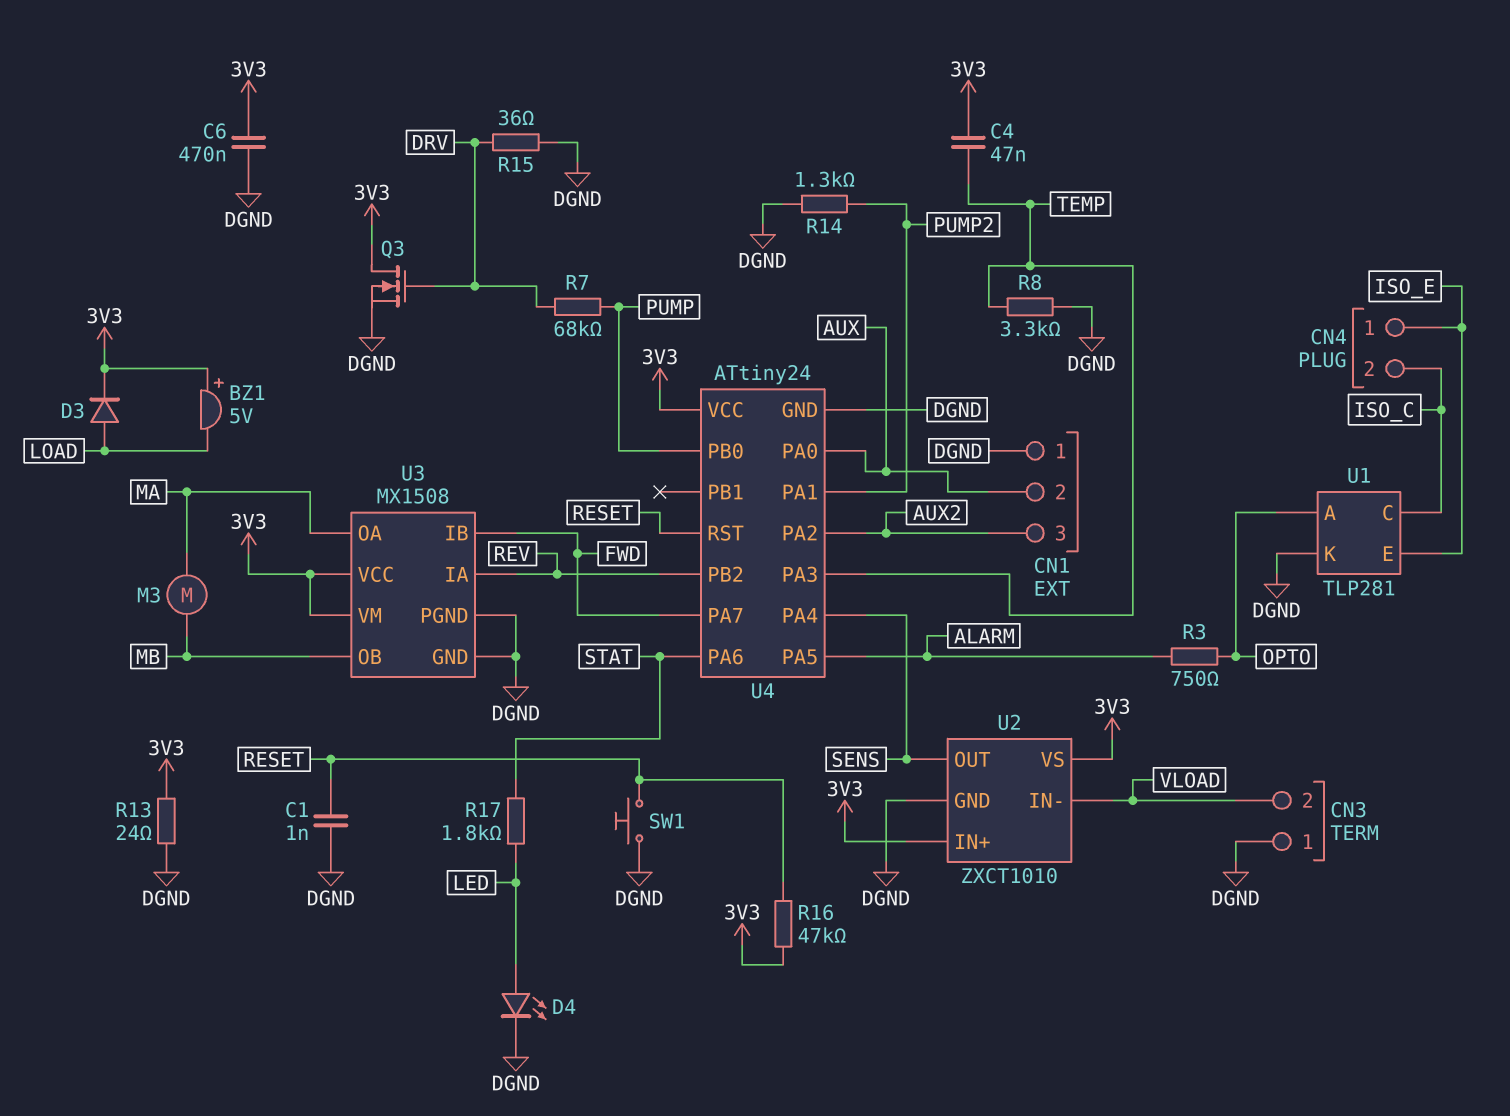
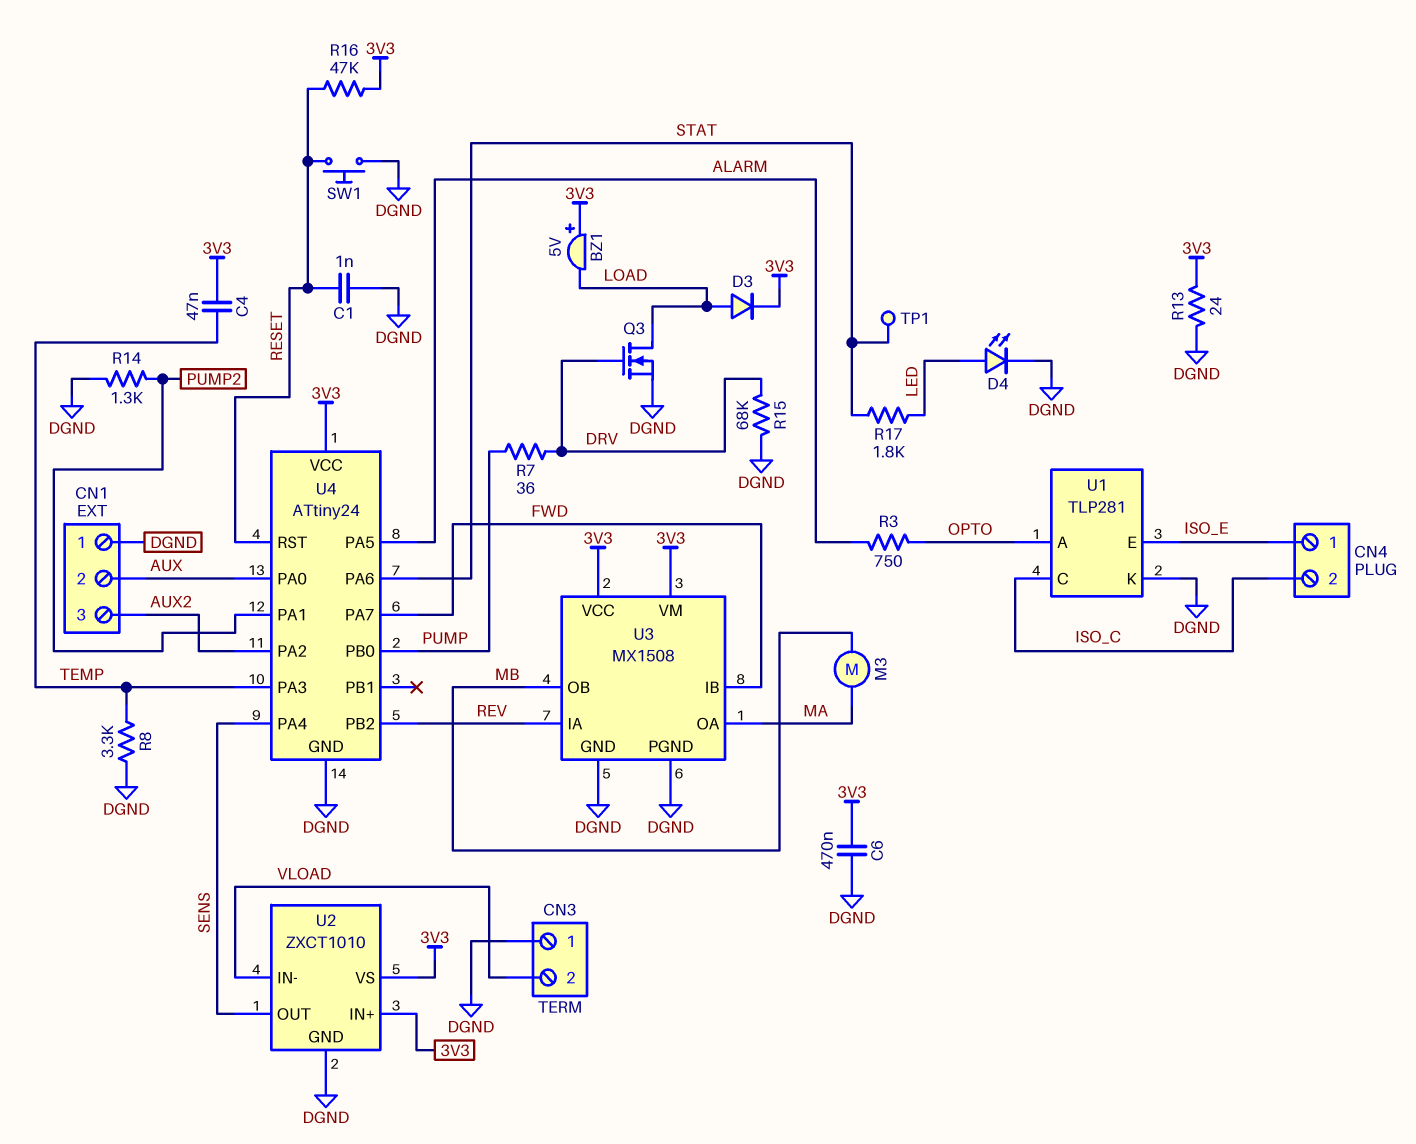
Q3: NMOS (G DRV, D 3V3, S DGND) -> NMOS (G DRV, D LOAD, S DGND)
R7: 68k (DRV, PUMP) -> 36 (DRV, PUMP)
R15: 36 (DGND, DRV) -> 68k (DGND, DRV)
TP1: none -> test point (STAT)

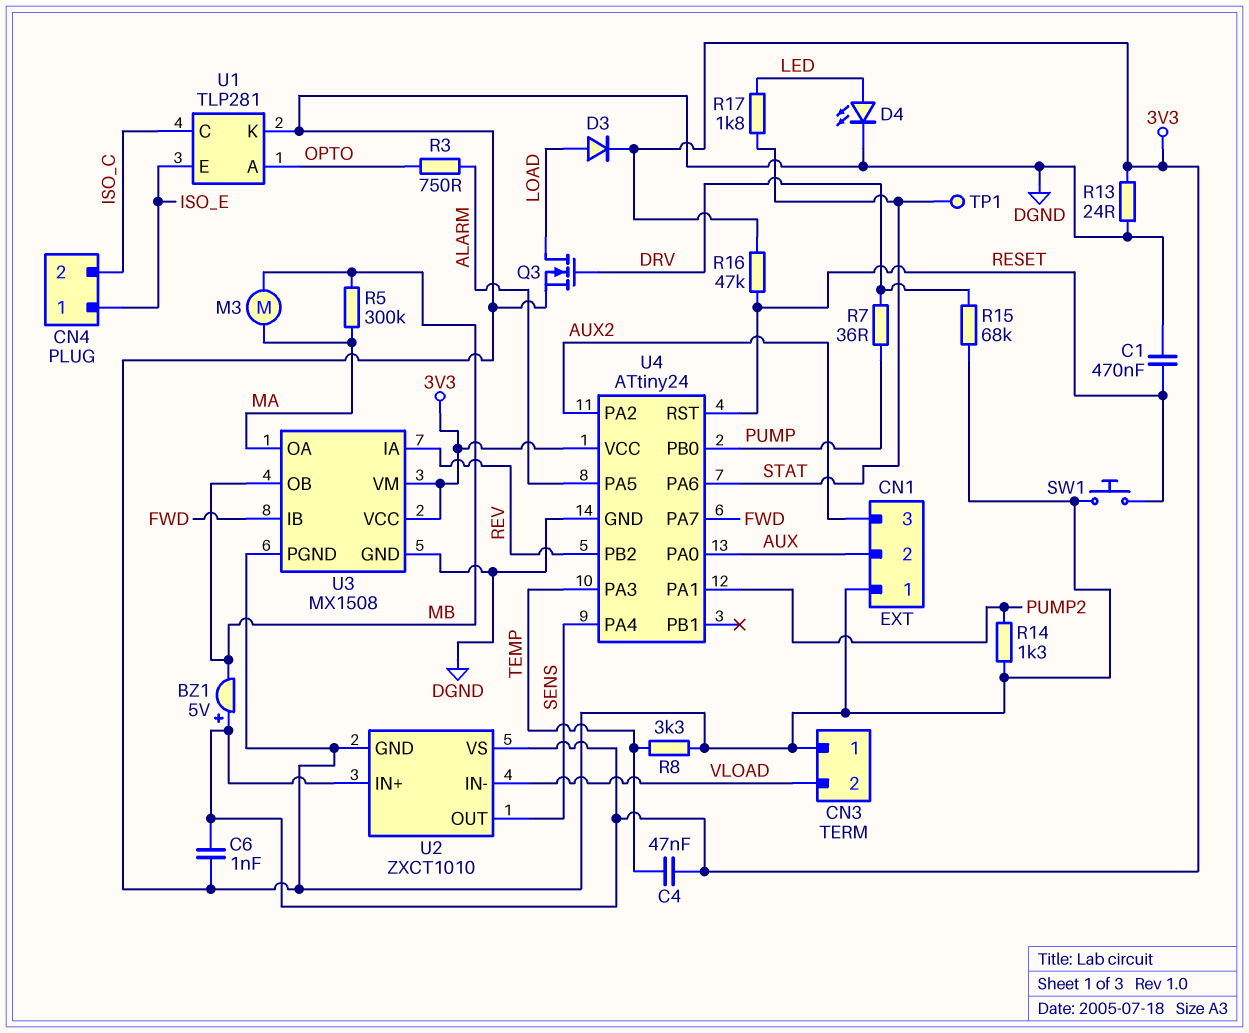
BZ1: buzzer 5V (plus 3V3, minus LOAD) -> buzzer 5V (plus 3V3, minus MB)
C1: 1nF (DGND, RESET) -> 470nF (DGND, RESET)
C6: 470nF (3V3, DGND) -> 1nF (3V3, DGND)
R5: none -> 300k (MA, MB)

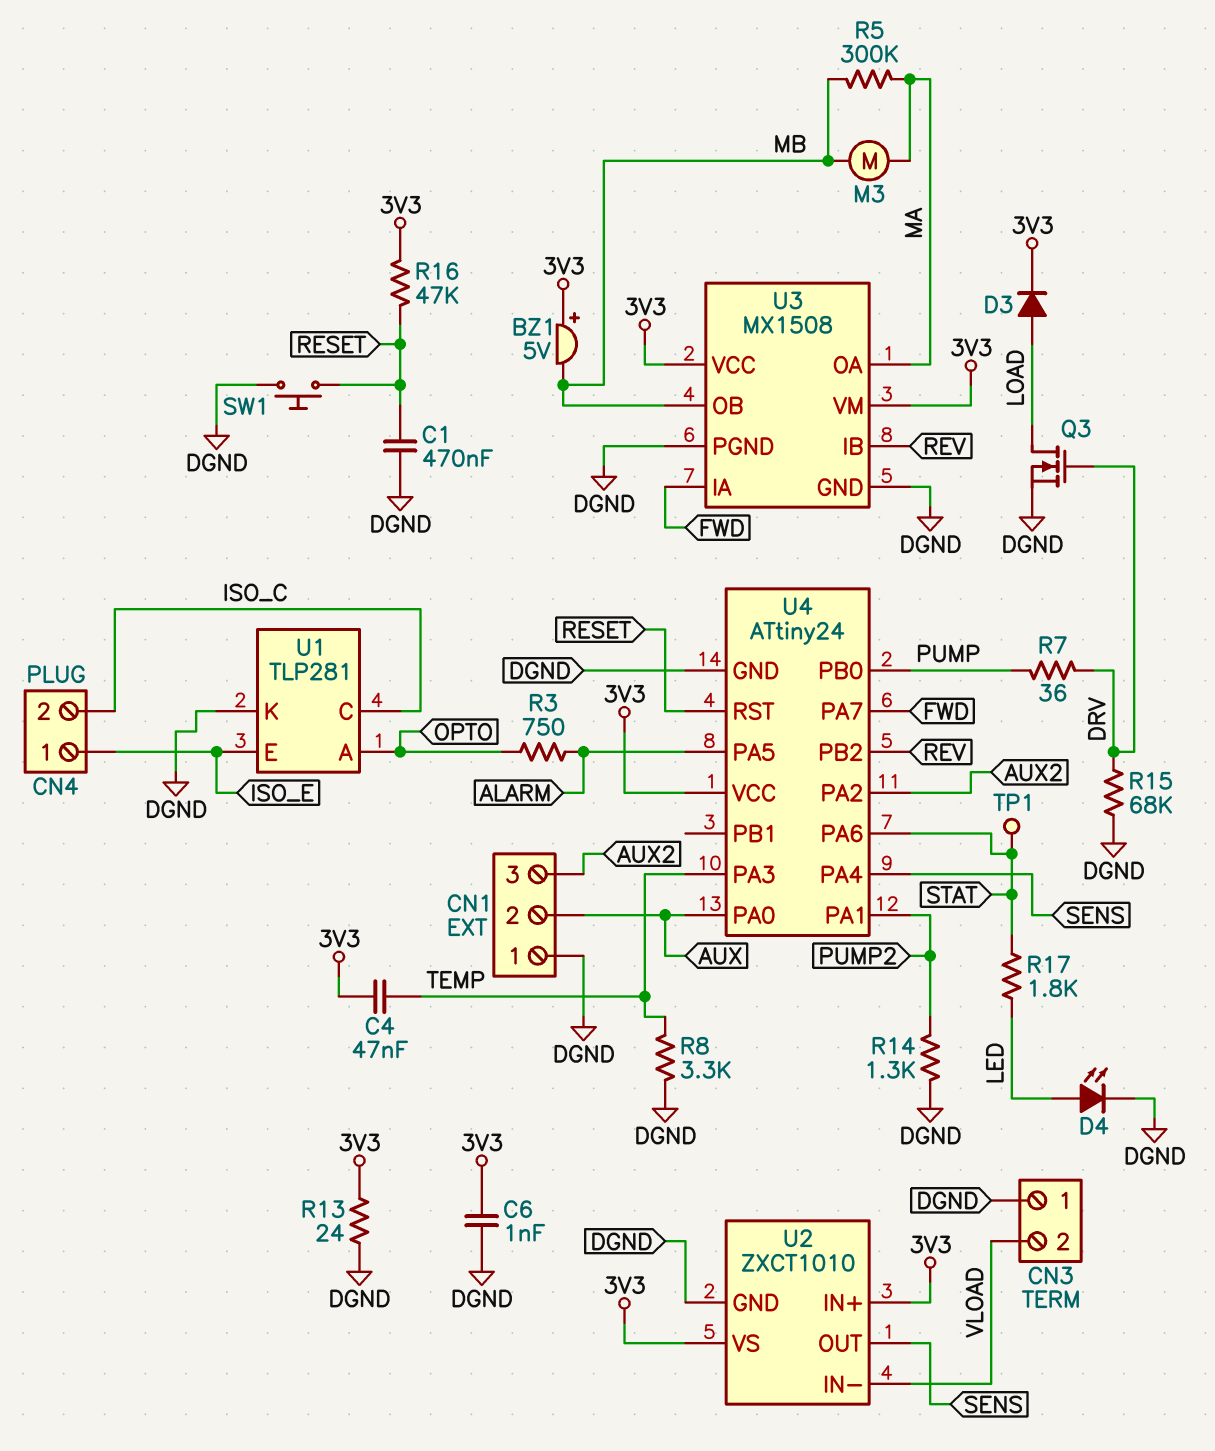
U3 pin IA: REV -> FWD
U3 pin IB: FWD -> REV

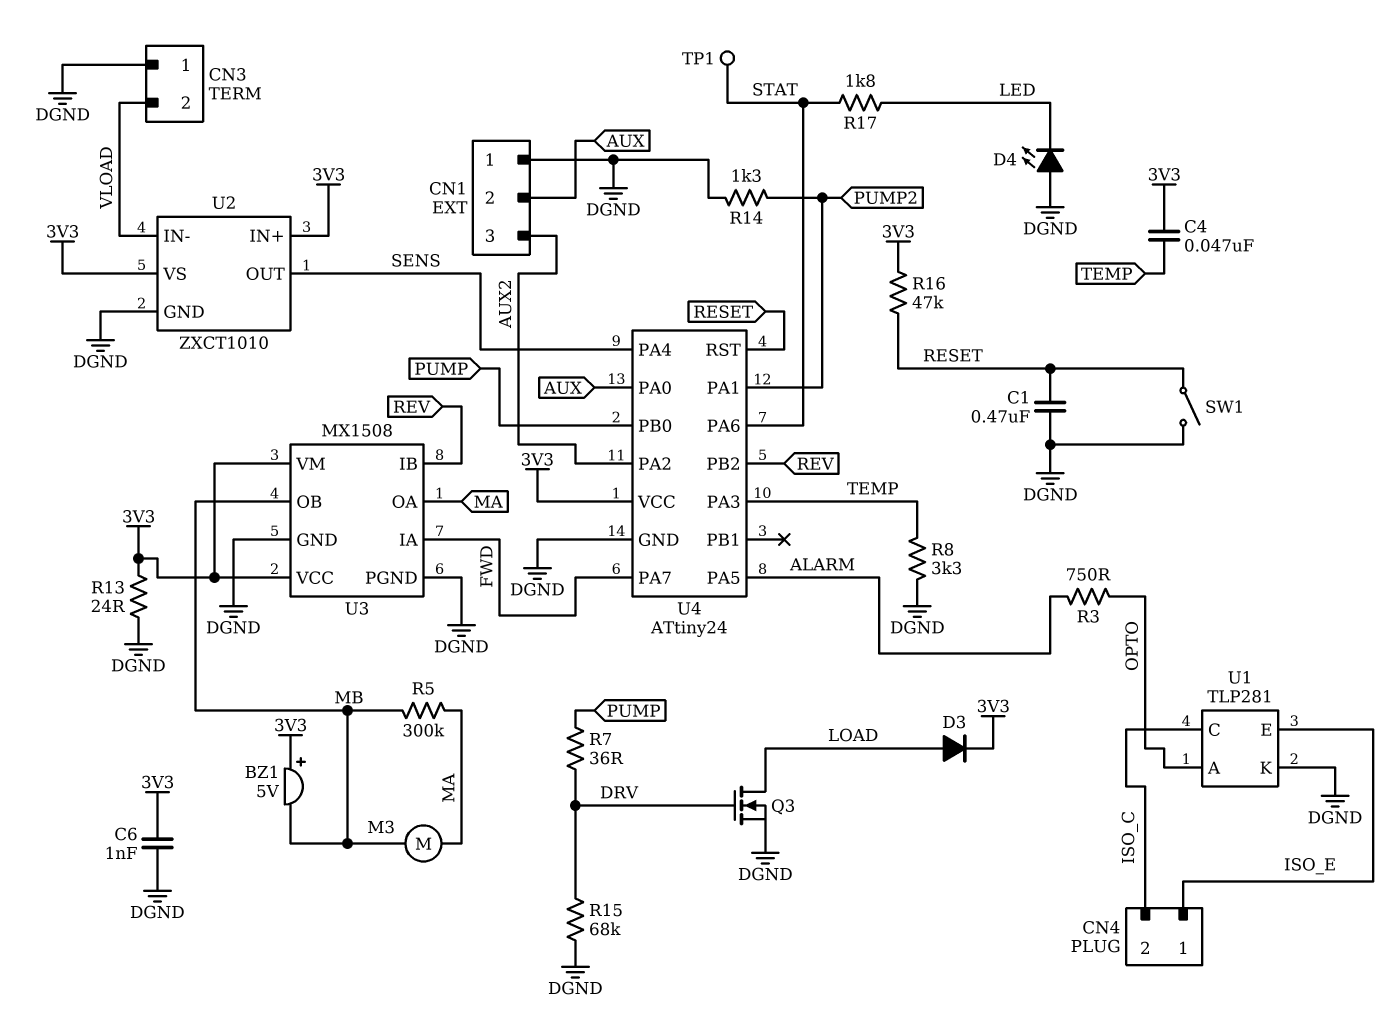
D4: LED (A LED, K DGND) -> LED (A DGND, K LED)
SW1: button (DGND, RESET) -> switch (DGND, RESET)

